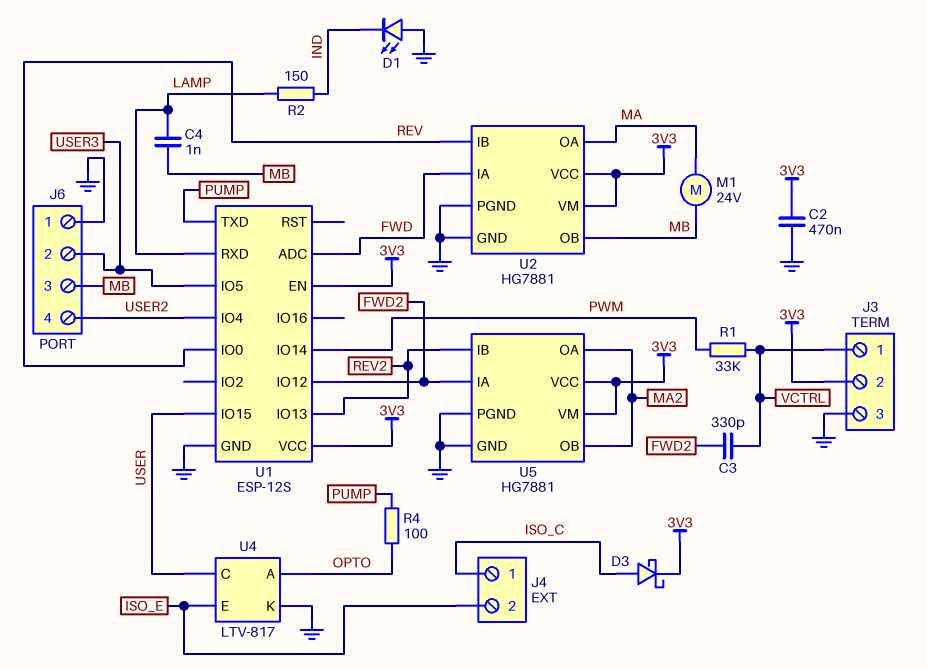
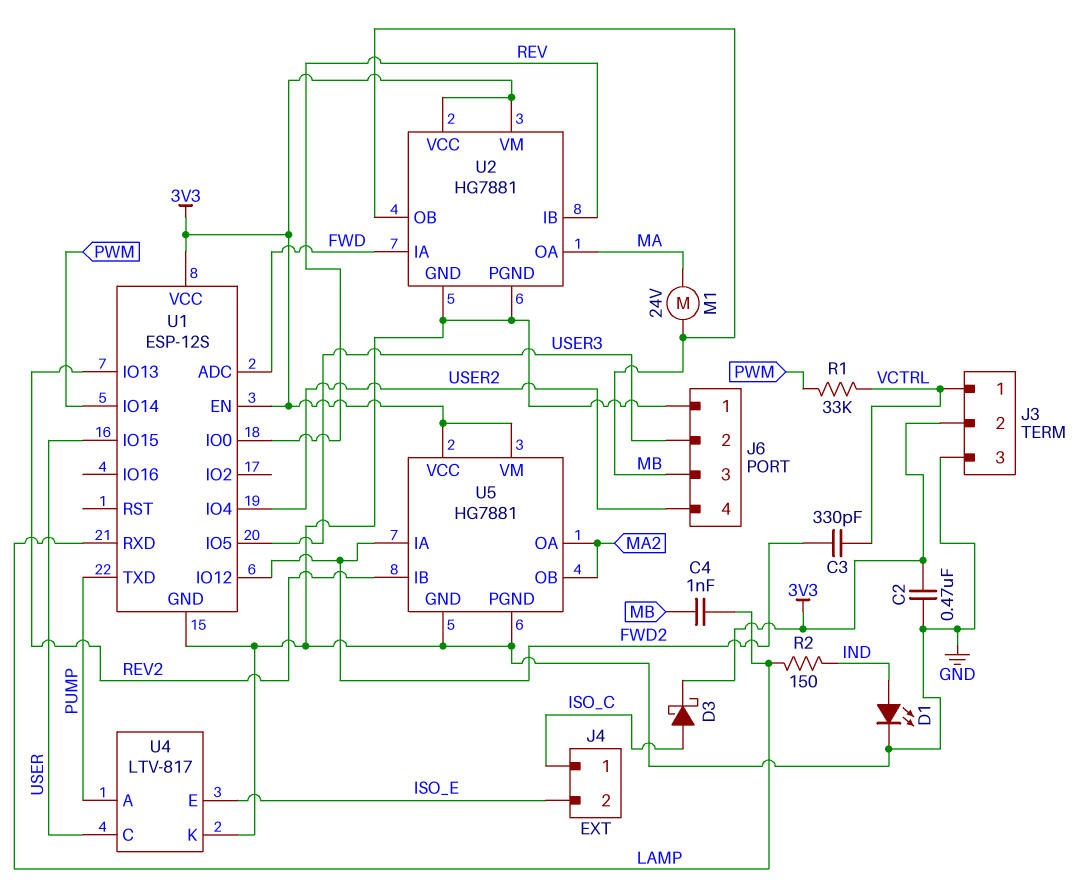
D1: LED (A GND, K IND) -> LED (A IND, K GND)
R4: 100 (OPTO, PUMP) -> none
U4 pin A: OPTO -> PUMP

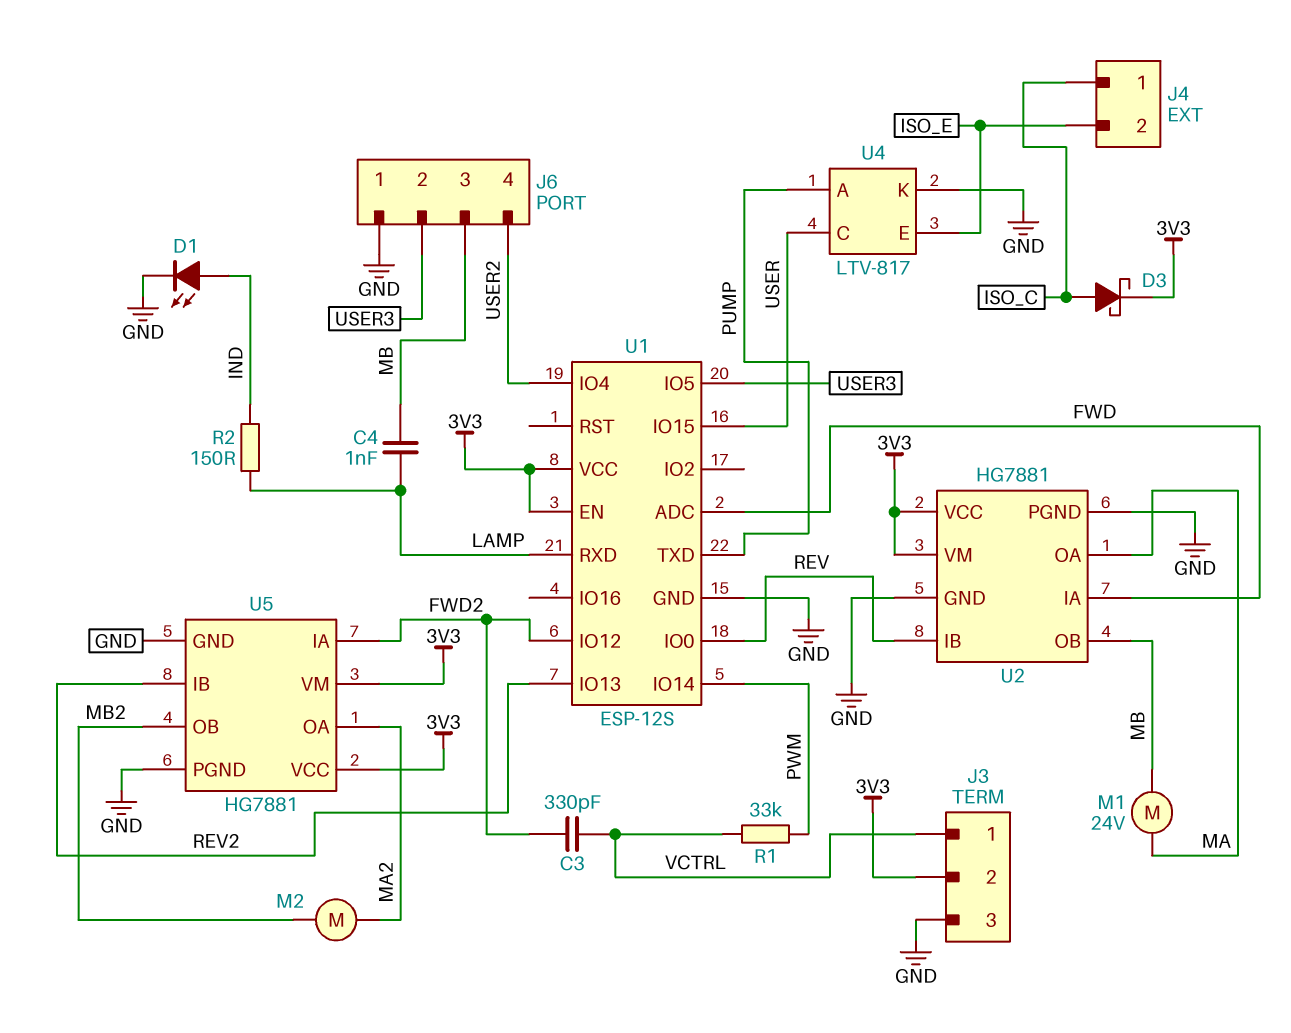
C2: 470nF (3V3, GND) -> none
M2: none -> motor (MA2, MB2)
U5 pin OB: MA2 -> MB2

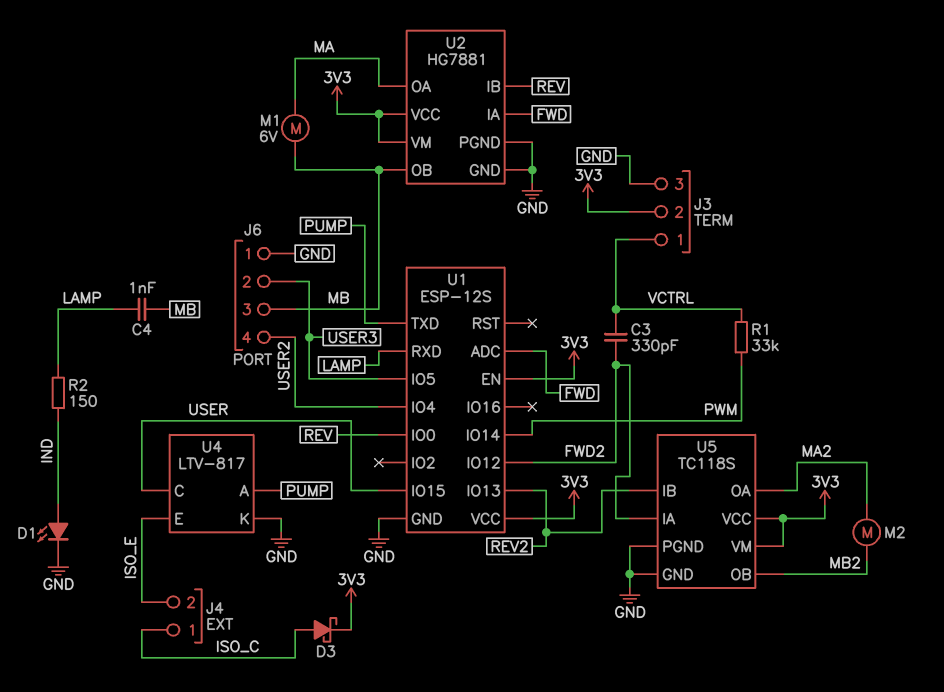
M1: motor 24V (MA, MB) -> motor 6V (MA, MB)
U5: HG7881 -> TC118S

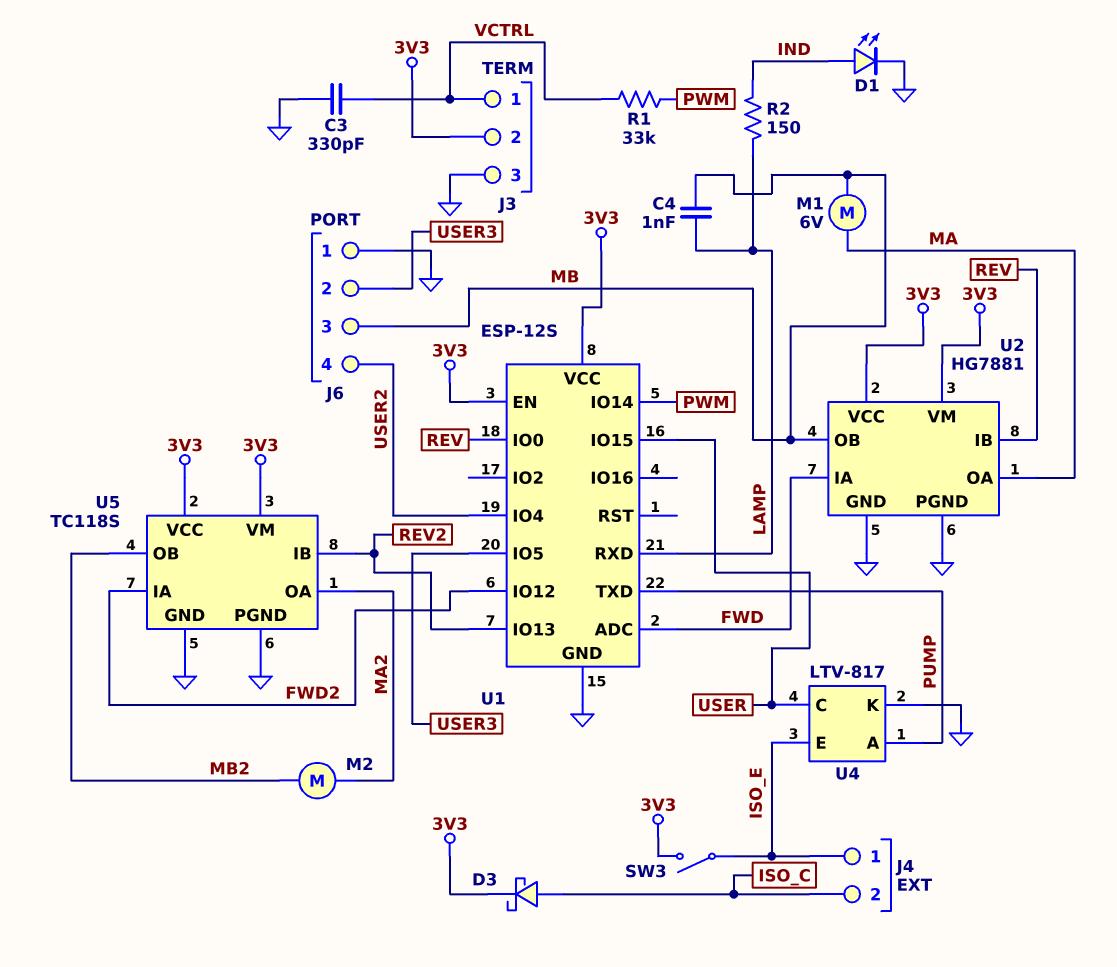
C3: 330pF (FWD2, VCTRL) -> 330pF (GND, VCTRL)
J4 pin 1: ISO_C -> ISO_E
J4 pin 2: ISO_E -> ISO_C
SW3: none -> switch (3V3, ISO_E)

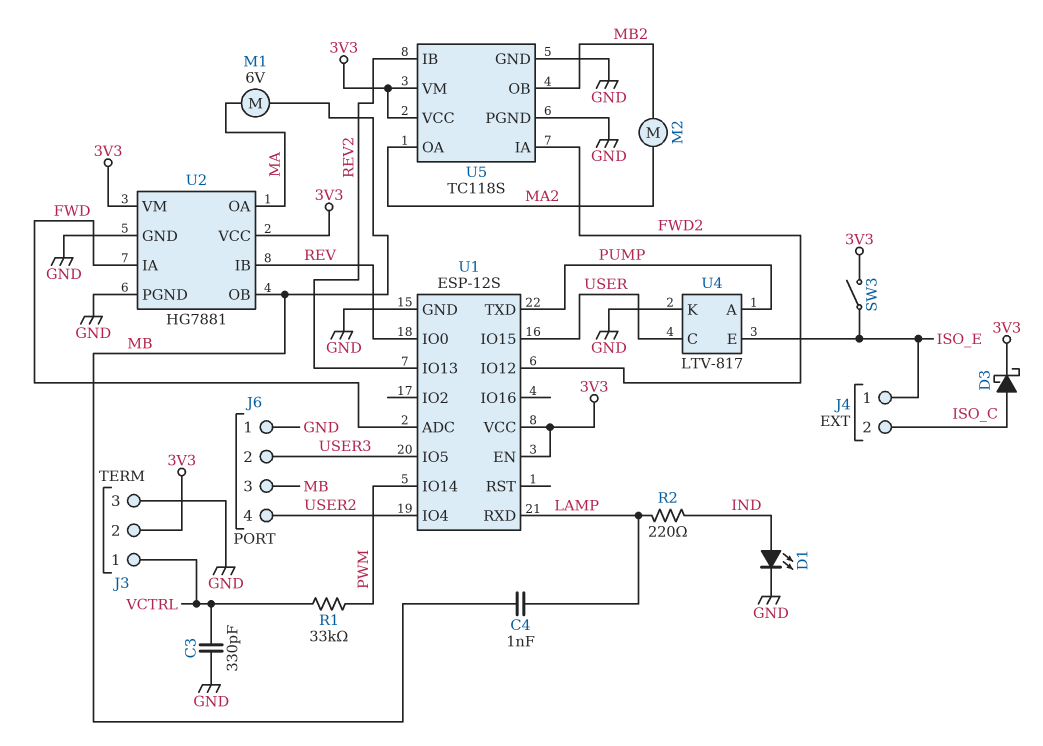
R2: 150 (IND, LAMP) -> 220 (IND, LAMP)

